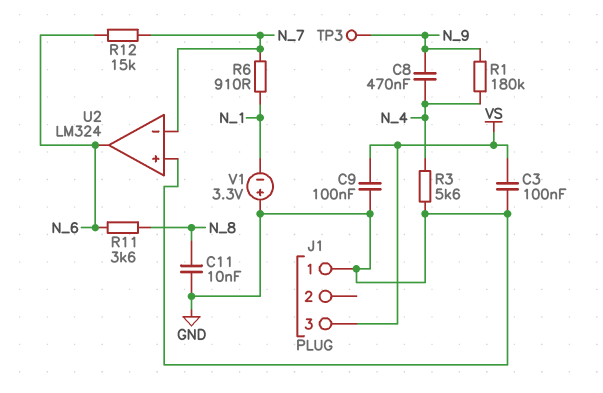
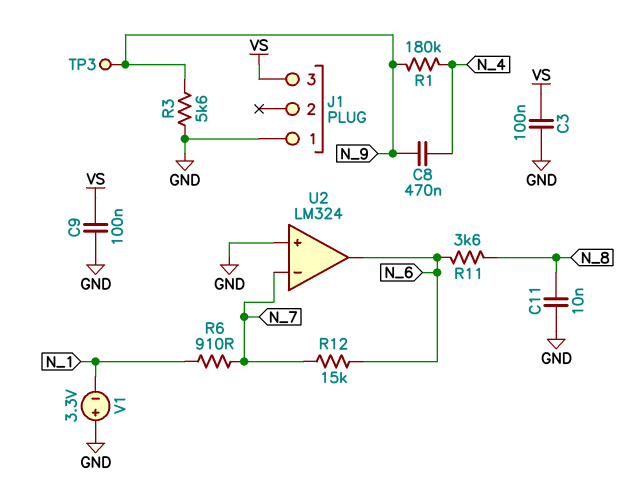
R3: 5.6k (GND, N_4) -> 5.6k (GND, N_9)

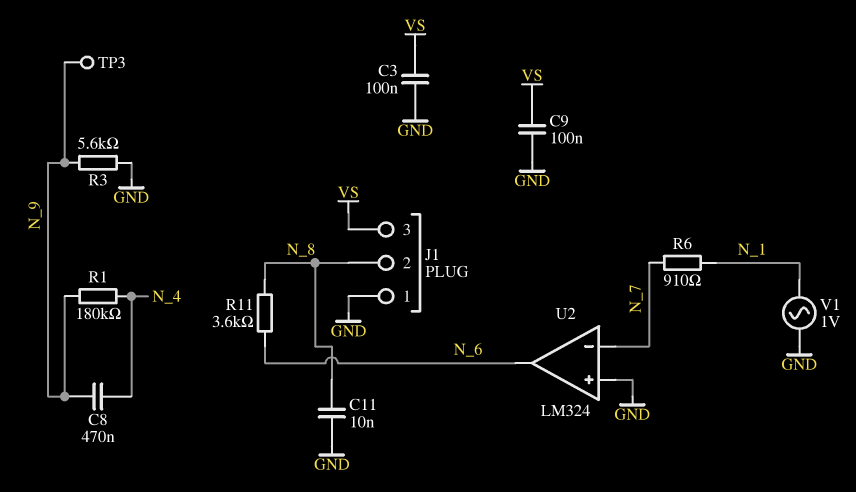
J1 pin 2: none -> N_8
R12: 15k (N_6, N_7) -> none
V1: 3.3V (plus GND, minus N_1) -> AC 1V (GND, N_1)

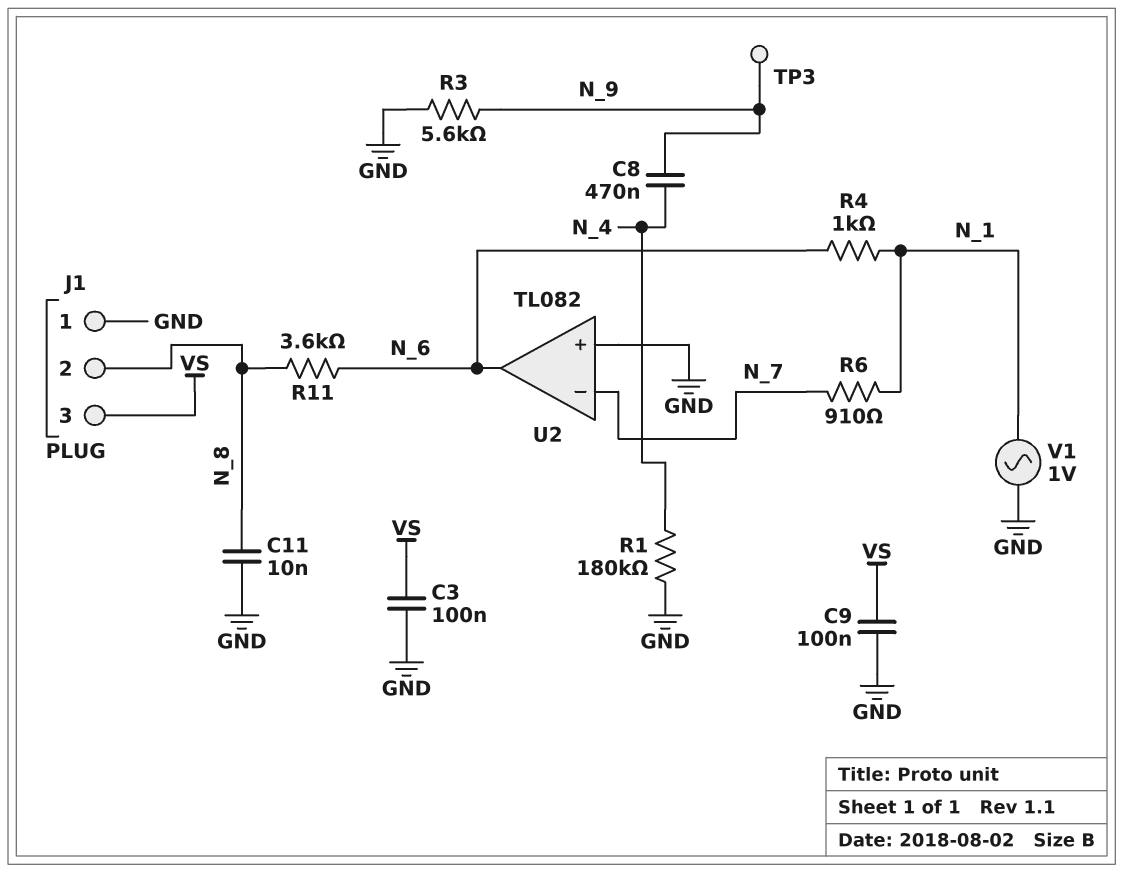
R1: 180k (N_4, N_9) -> 180k (GND, N_4)
R4: none -> 1k (N_1, N_6)
U2: LM324 -> TL082

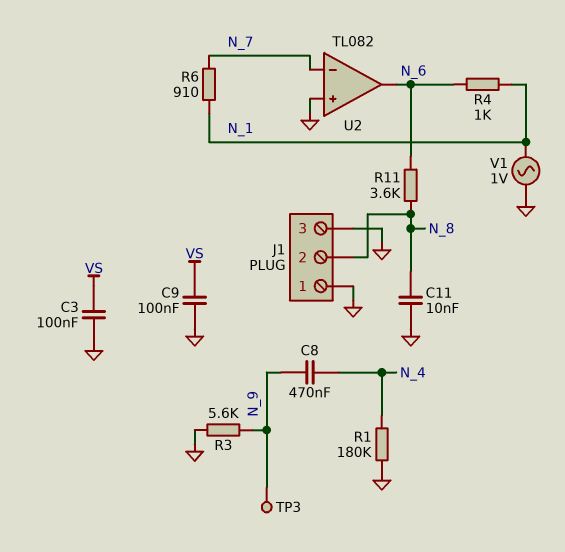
J1 pin 3: VS -> GND

